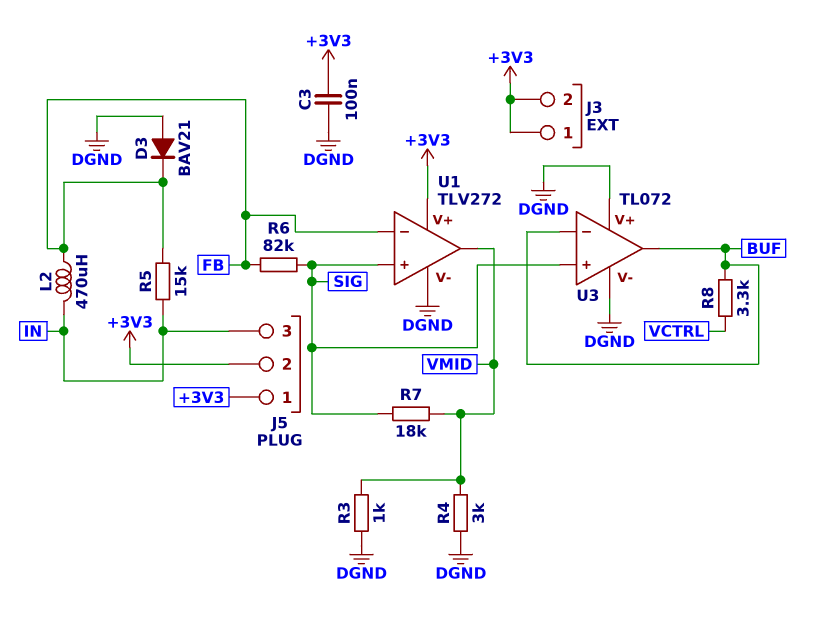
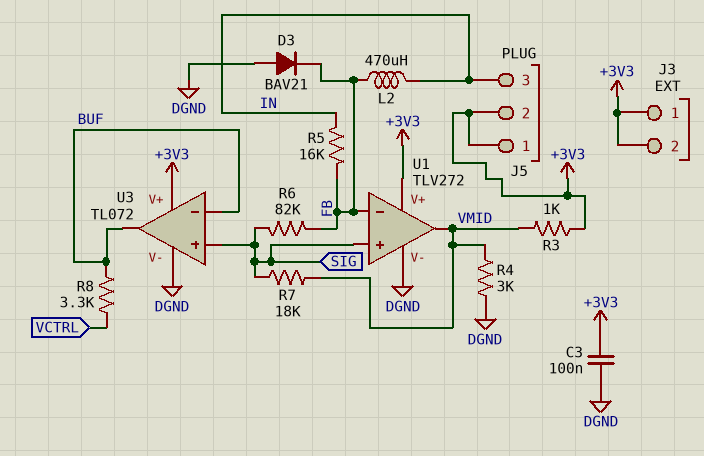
R3: 1k (DGND, VMID) -> 1k (+3V3, VMID)
R5: 15k (FB, IN) -> 16k (FB, IN)
U3 pin V+: DGND -> +3V3

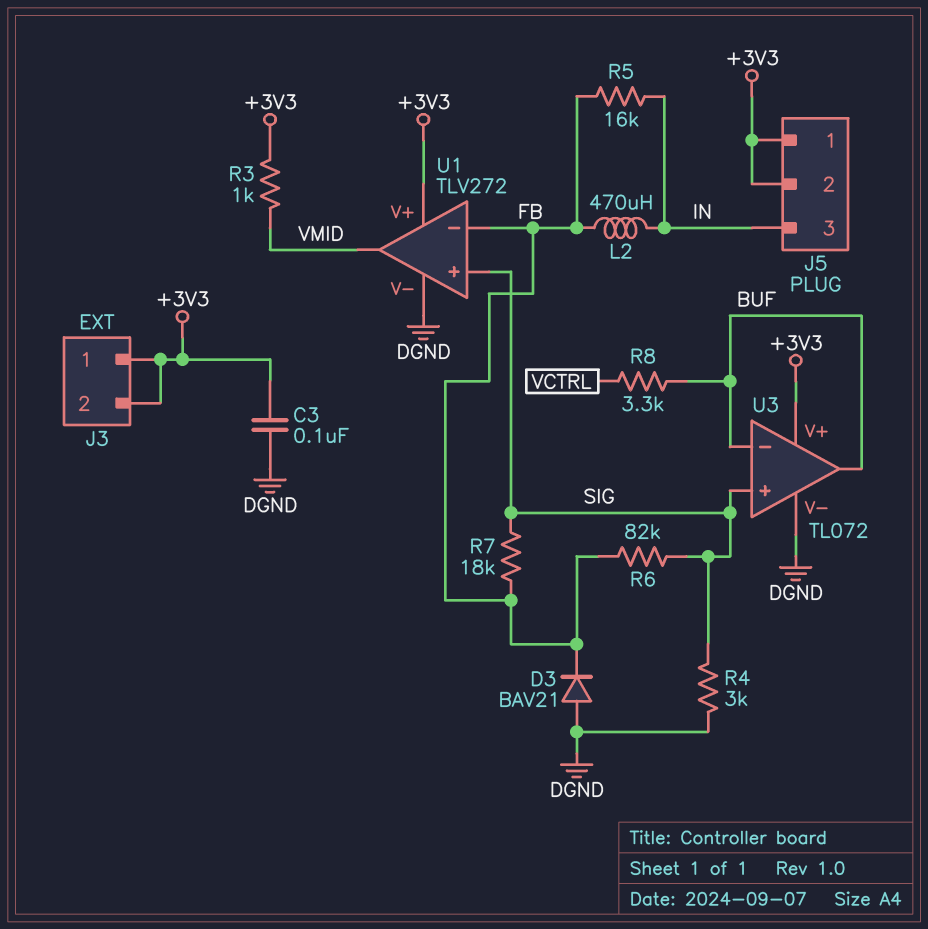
R4: 3k (DGND, VMID) -> 3k (DGND, SIG)
R7: 18k (SIG, VMID) -> 18k (FB, SIG)

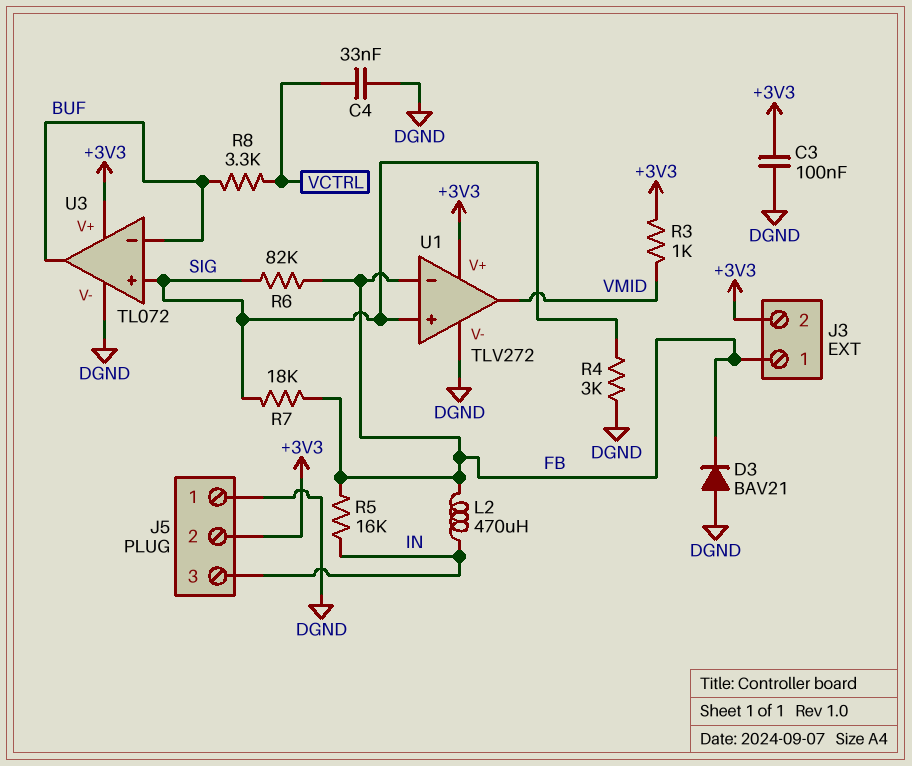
C4: none -> 33nF (DGND, VCTRL)
J3 pin 1: +3V3 -> FB
J5 pin 1: +3V3 -> DGND

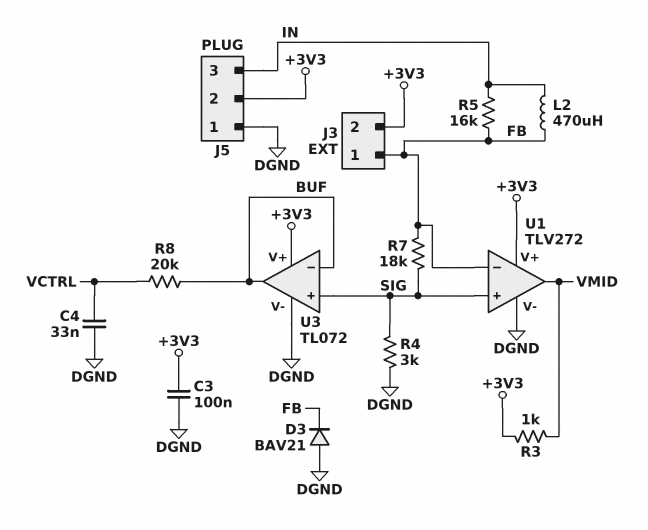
R6: 82k (FB, SIG) -> none
R8: 3.3k (BUF, VCTRL) -> 20k (BUF, VCTRL)

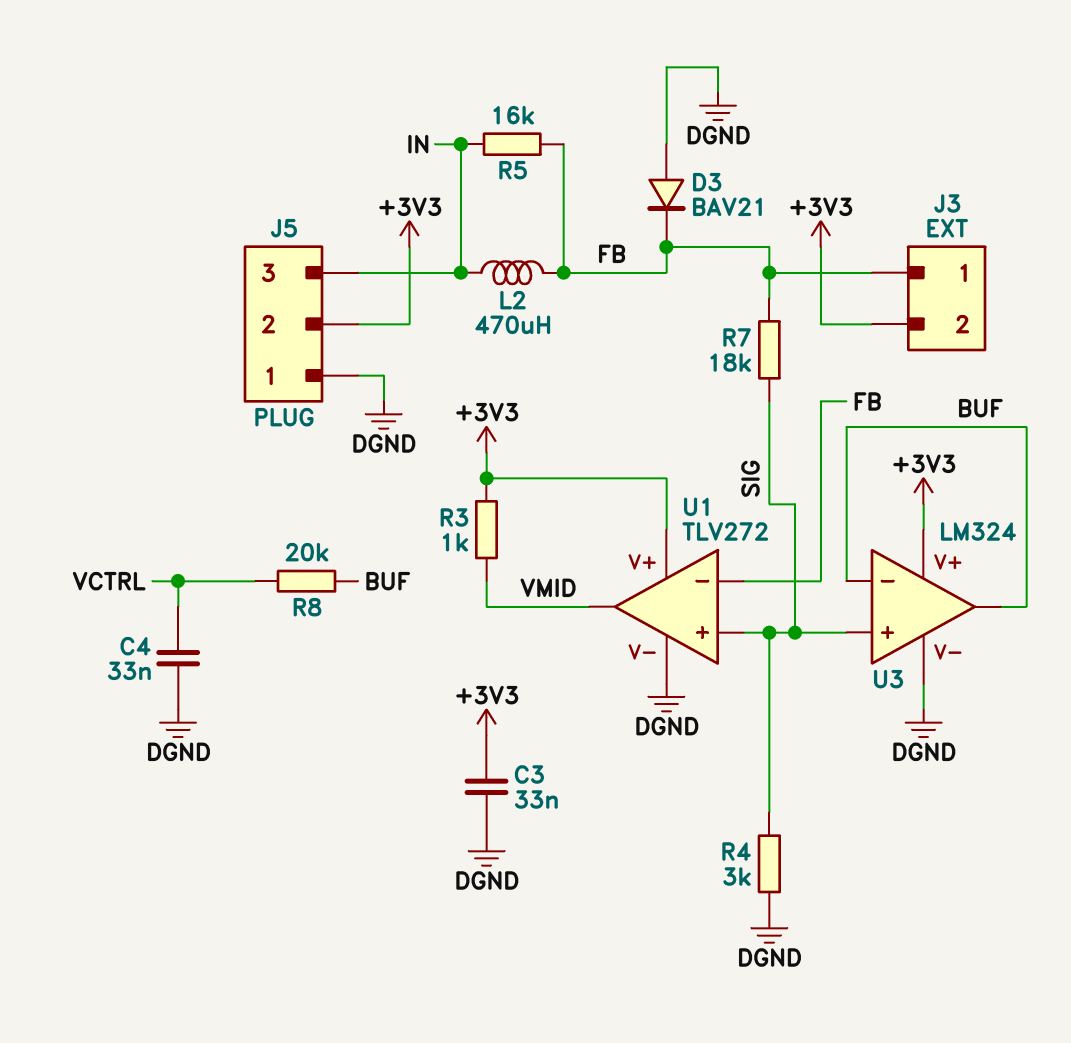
C3: 100nF (+3V3, DGND) -> 33nF (+3V3, DGND)
U3: TL072 -> LM324

